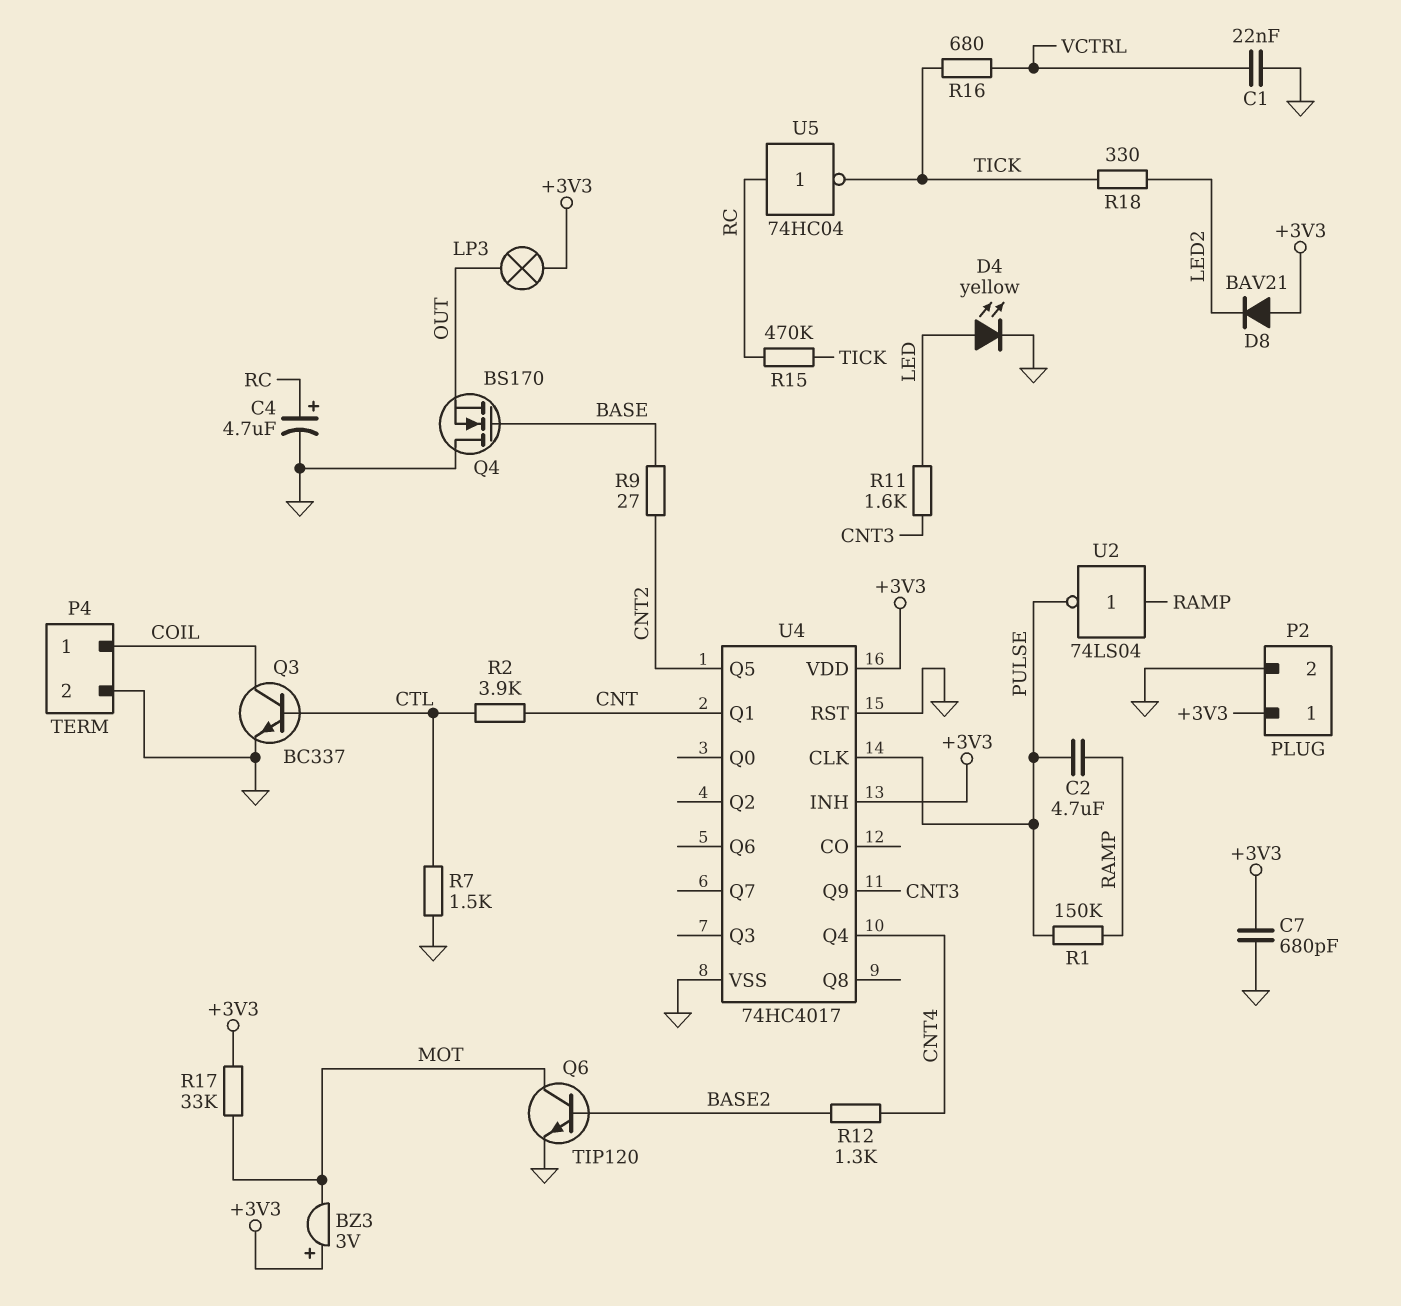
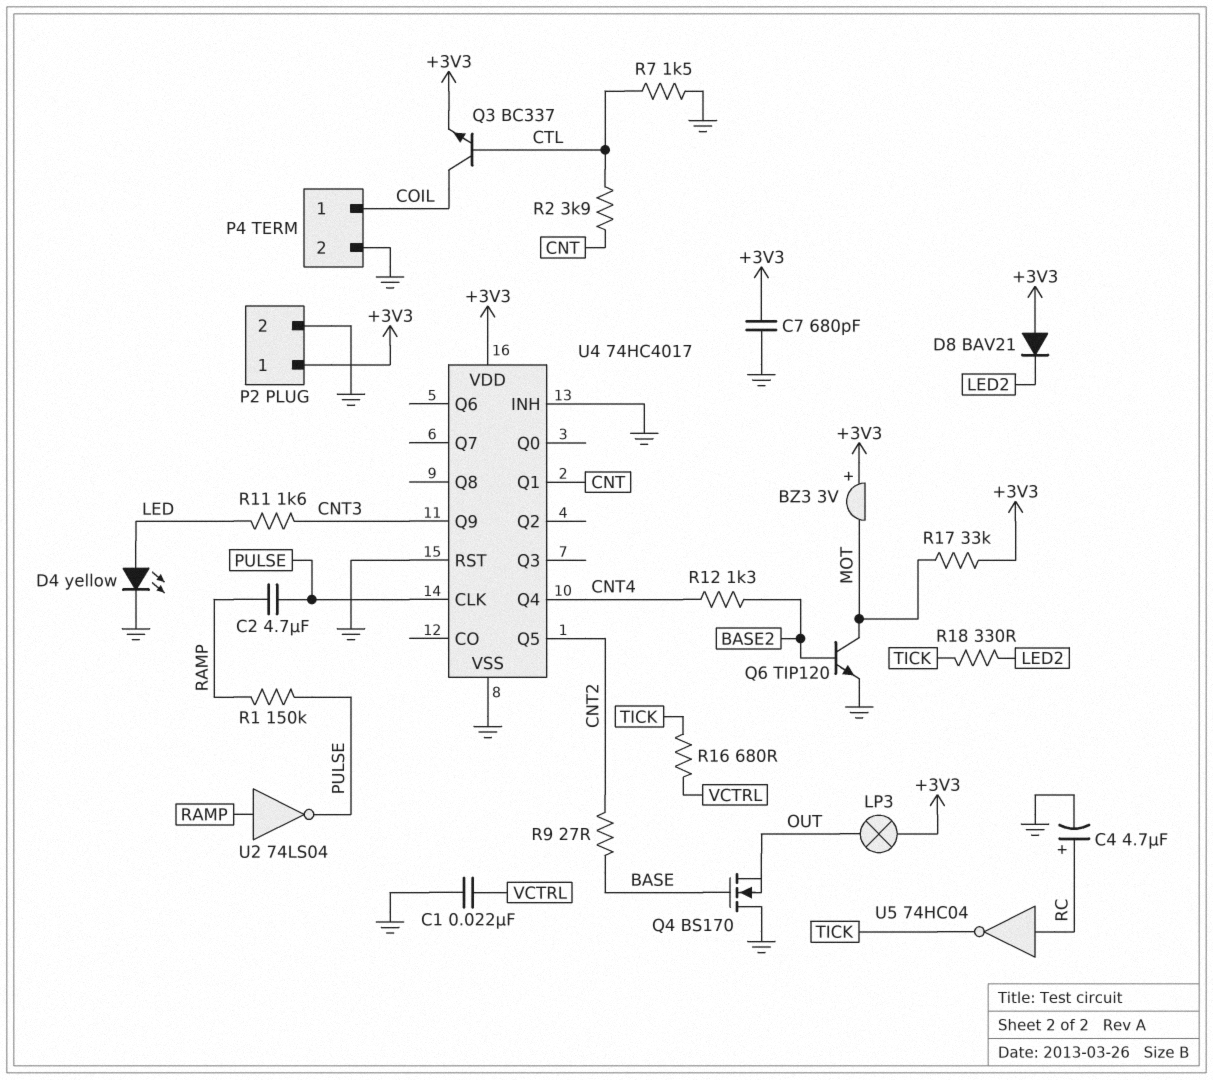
Q3: NPN BC337 (B CTL, C COIL, E GND) -> NPN BC337 (B CTL, C COIL, E +3V3)
R15: 470k (RC, TICK) -> none
U4 pin INH: +3V3 -> GND

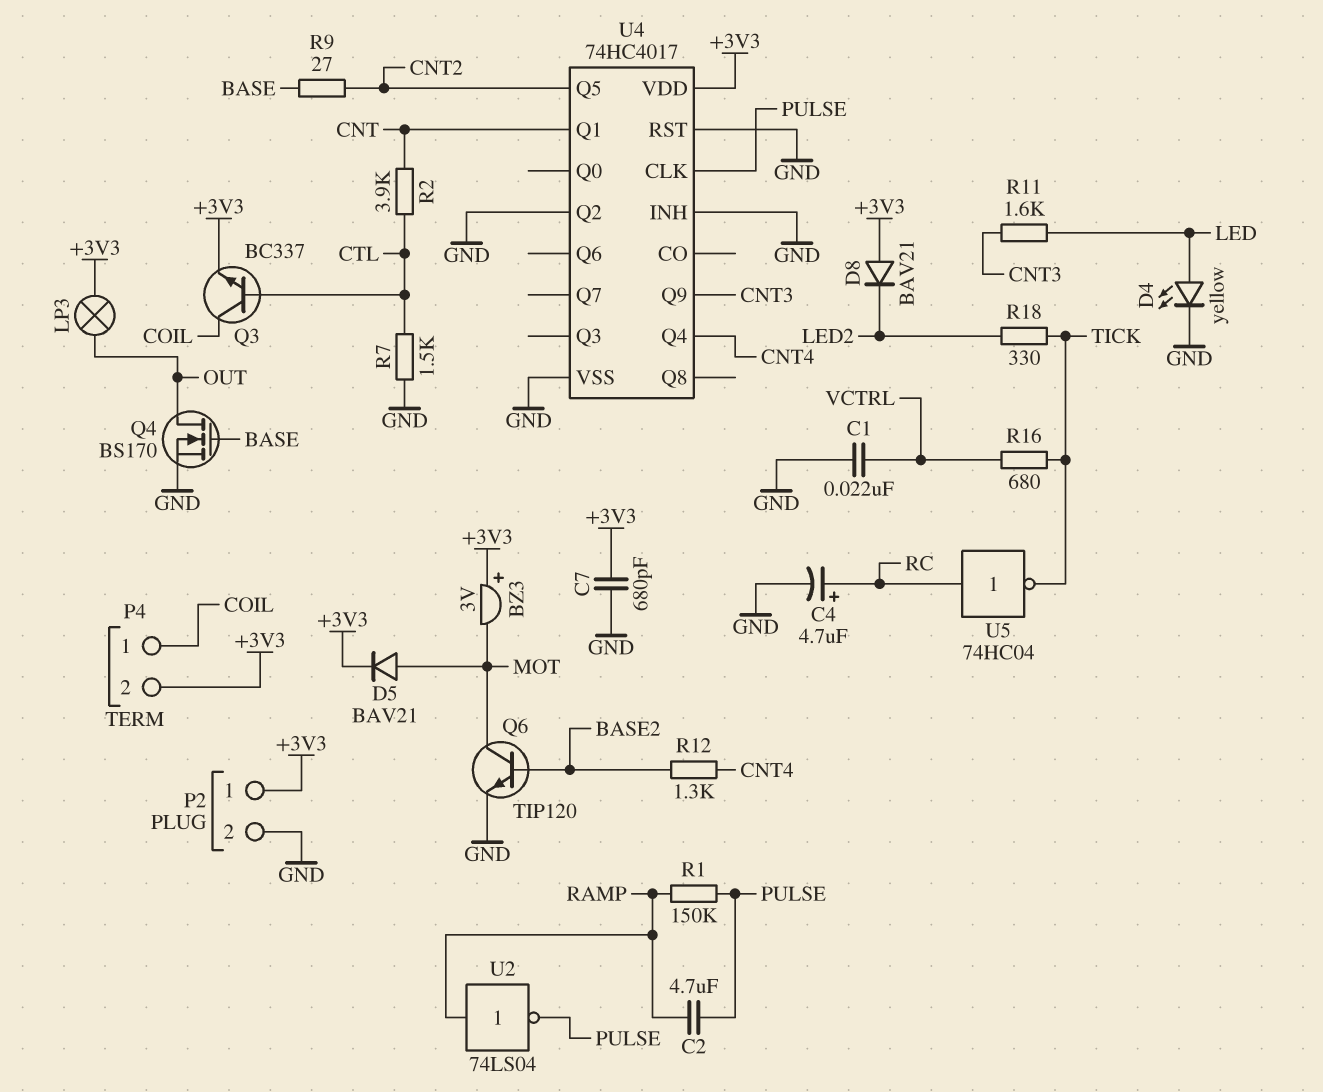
D5: none -> diode BAV21 (A MOT, K +3V3)
P4 pin 2: GND -> +3V3
Q4: NMOS BS170 (G BASE, D GND, S OUT) -> NMOS BS170 (G BASE, D OUT, S GND)
R17: 33k (+3V3, MOT) -> none
U4 pin Q2: none -> GND

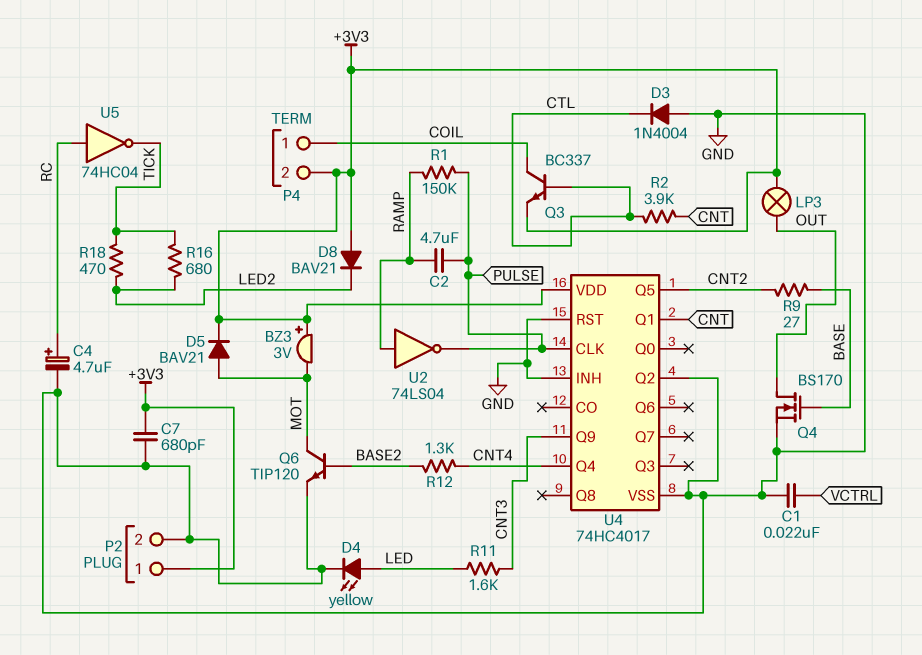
D3: none -> diode 1N4004 (A GND, K CTL)
R7: 1.5k (CTL, GND) -> none
R16: 680 (TICK, VCTRL) -> 680 (LED2, TICK)
R18: 330 (LED2, TICK) -> 470 (LED2, TICK)

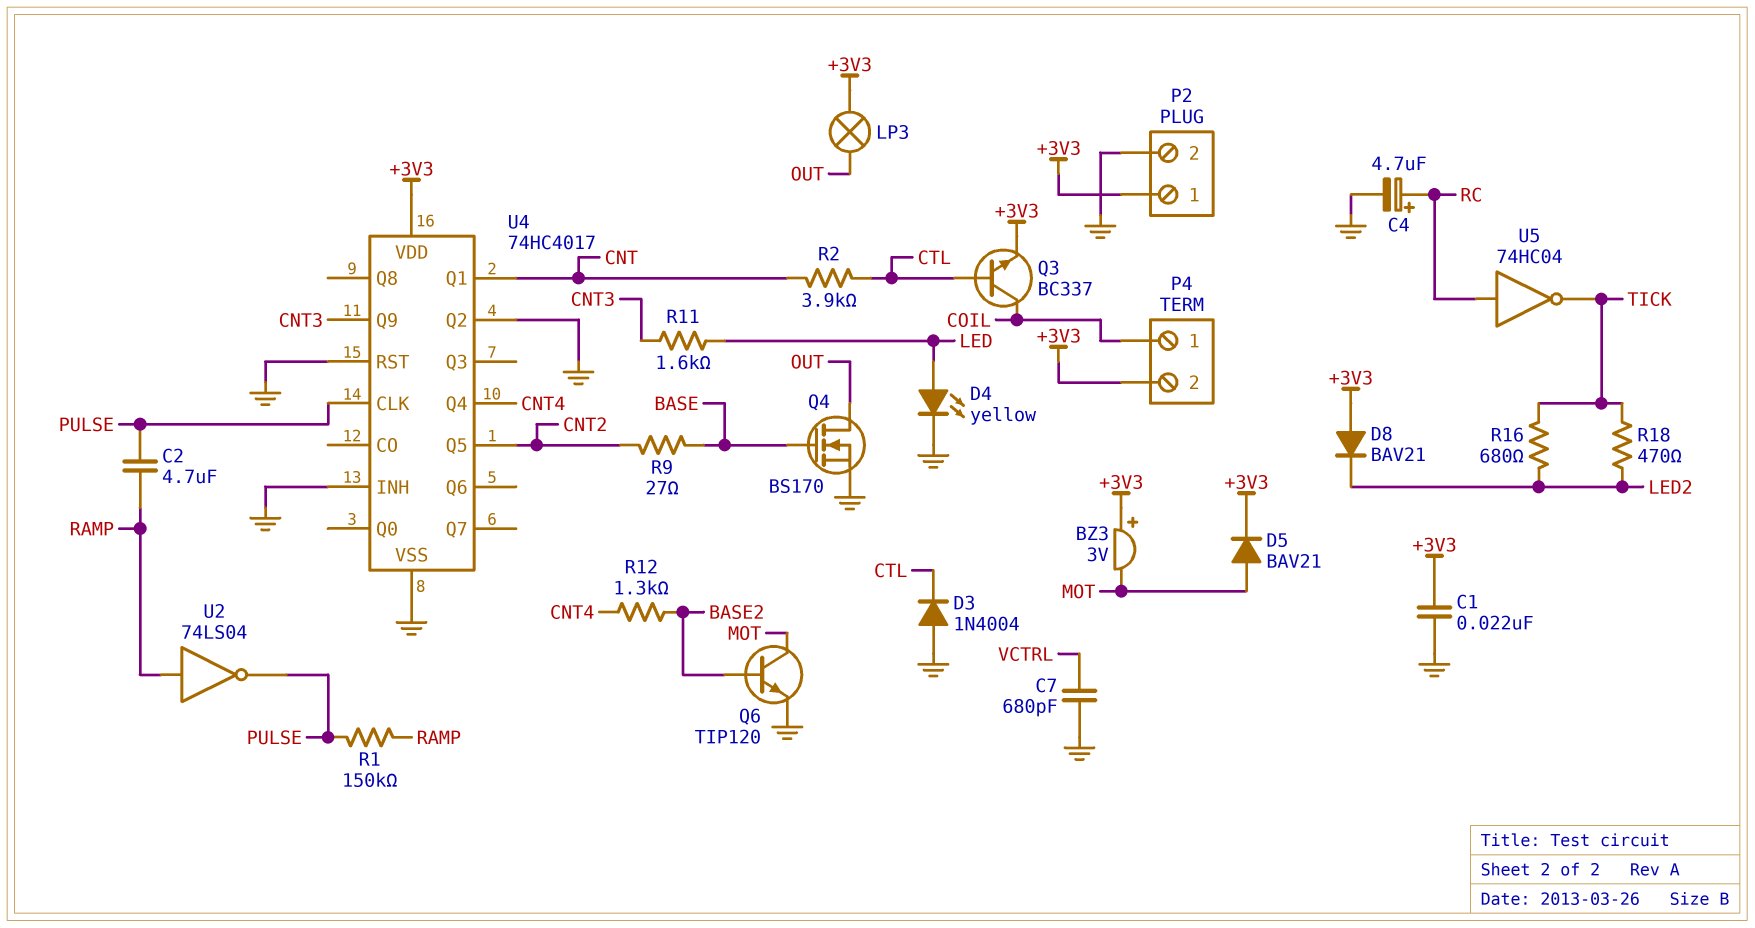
C1: 22nF (GND, VCTRL) -> 22nF (+3V3, GND)
C7: 680pF (+3V3, GND) -> 680pF (GND, VCTRL)

